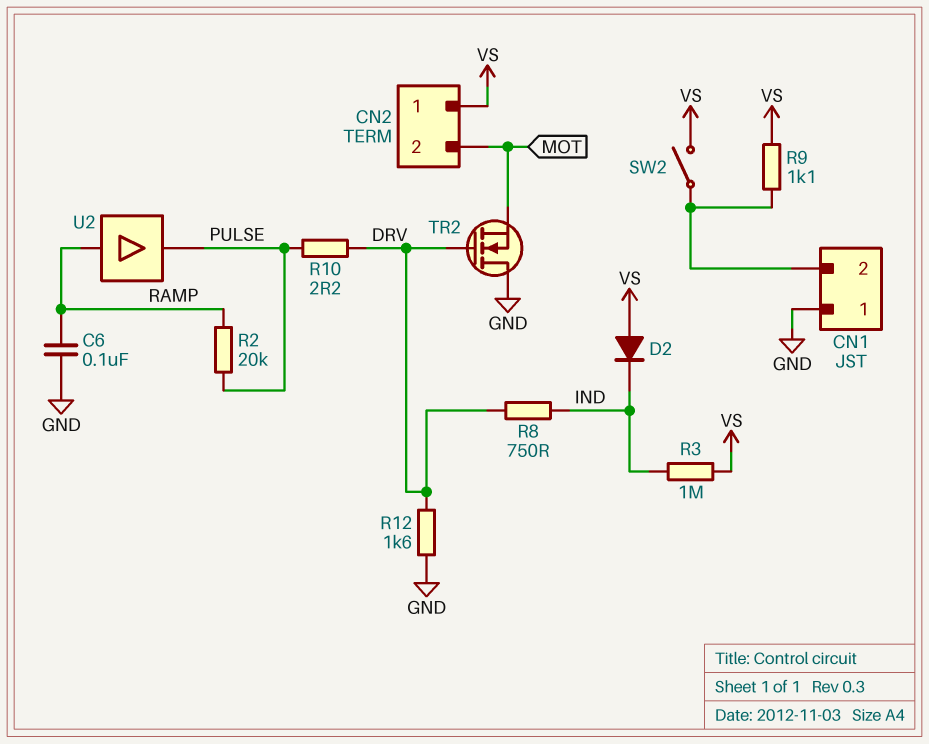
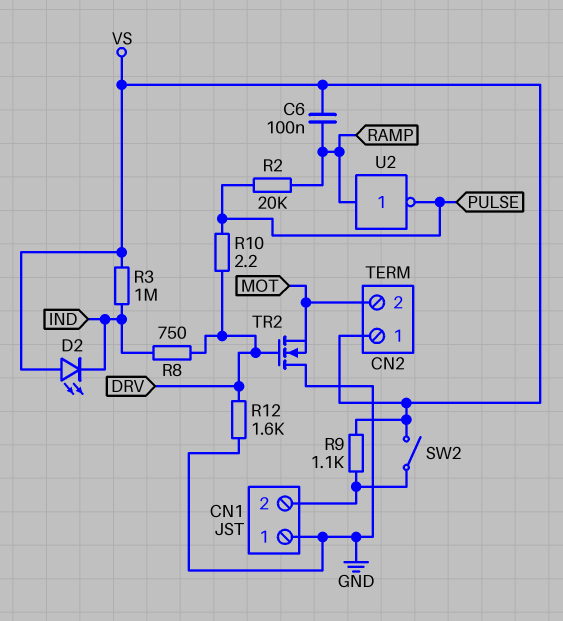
C6: 100nF (GND, RAMP) -> 100nF (RAMP, VS)
D2: diode (A VS, K IND) -> LED (A VS, K IND)
U2: buffer (in RAMP, out PULSE) -> NOT (in RAMP, out PULSE)

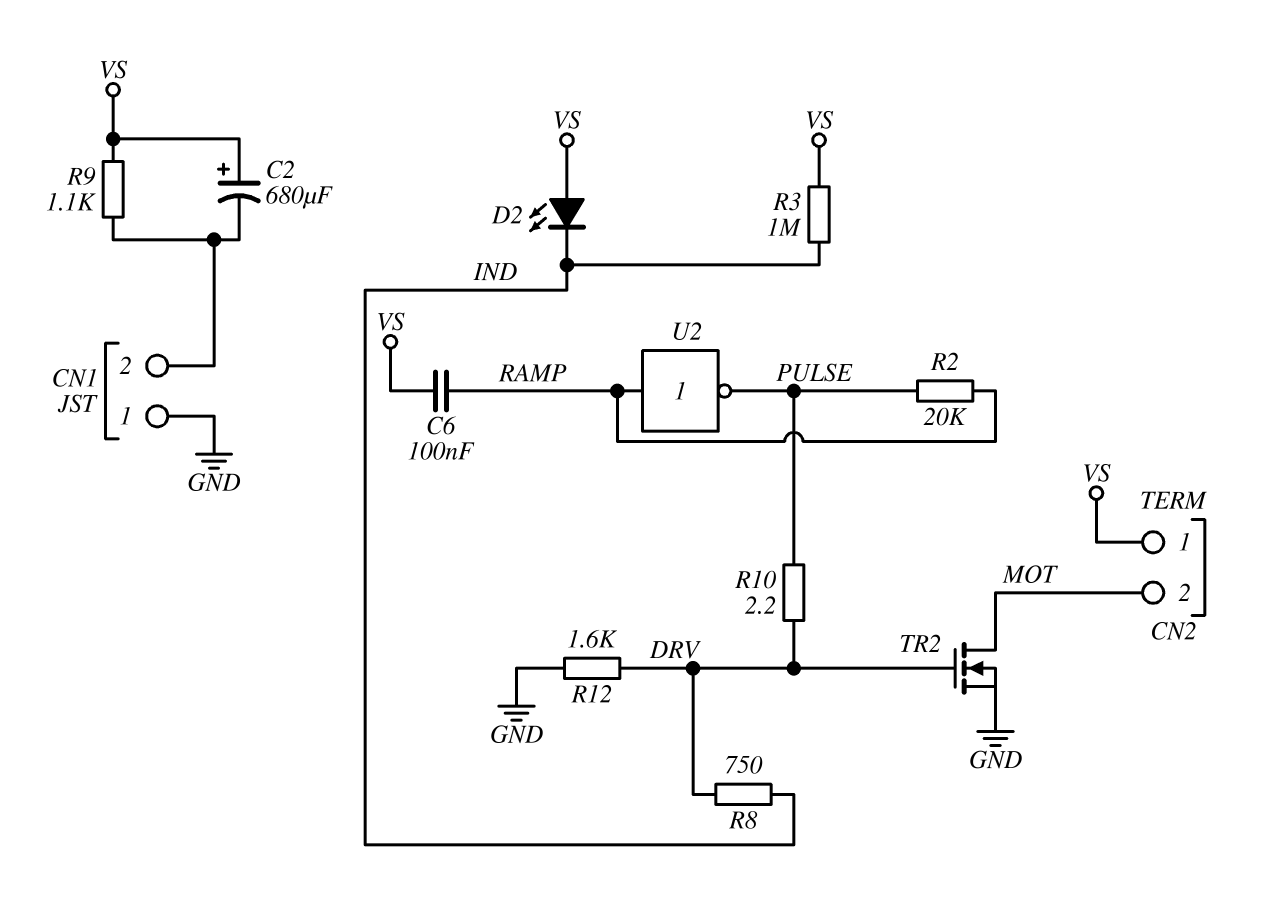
C2: none -> 680uF (plus VS, minus CN1/2)
SW2: switch (CN1/2, VS) -> none
TR2: NMOS (G DRV, D GND, S MOT) -> NMOS (G DRV, D MOT, S GND)

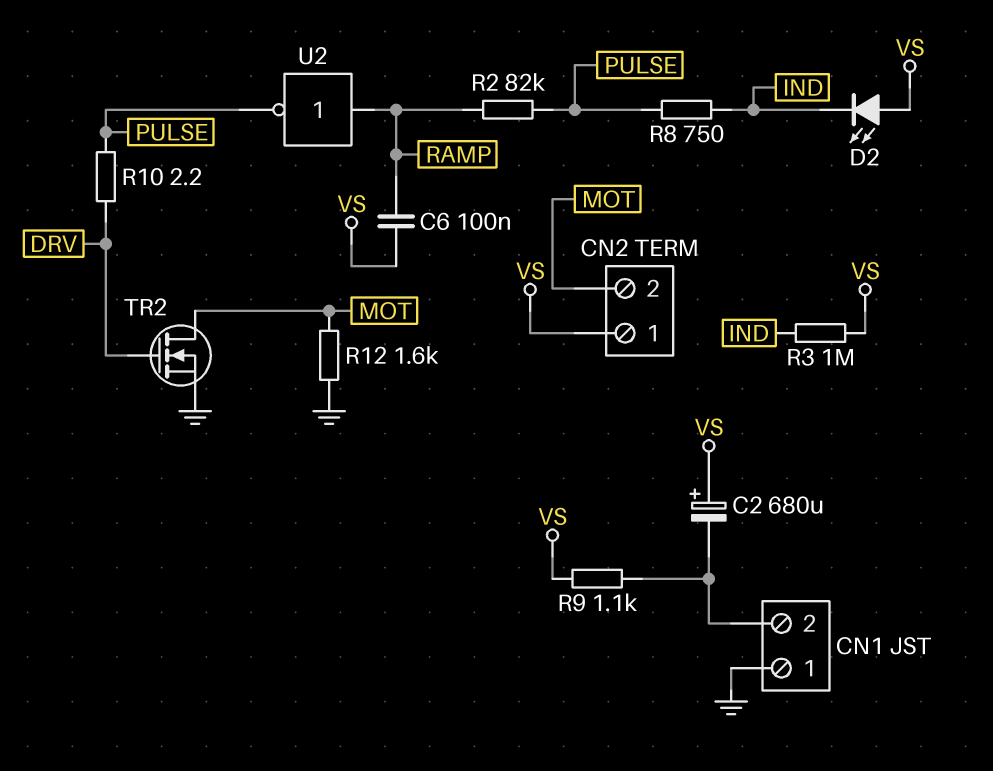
R2: 20k (PULSE, RAMP) -> 82k (PULSE, RAMP)
R8: 750 (DRV, IND) -> 750 (IND, PULSE)
R12: 1.6k (DRV, GND) -> 1.6k (GND, MOT)

